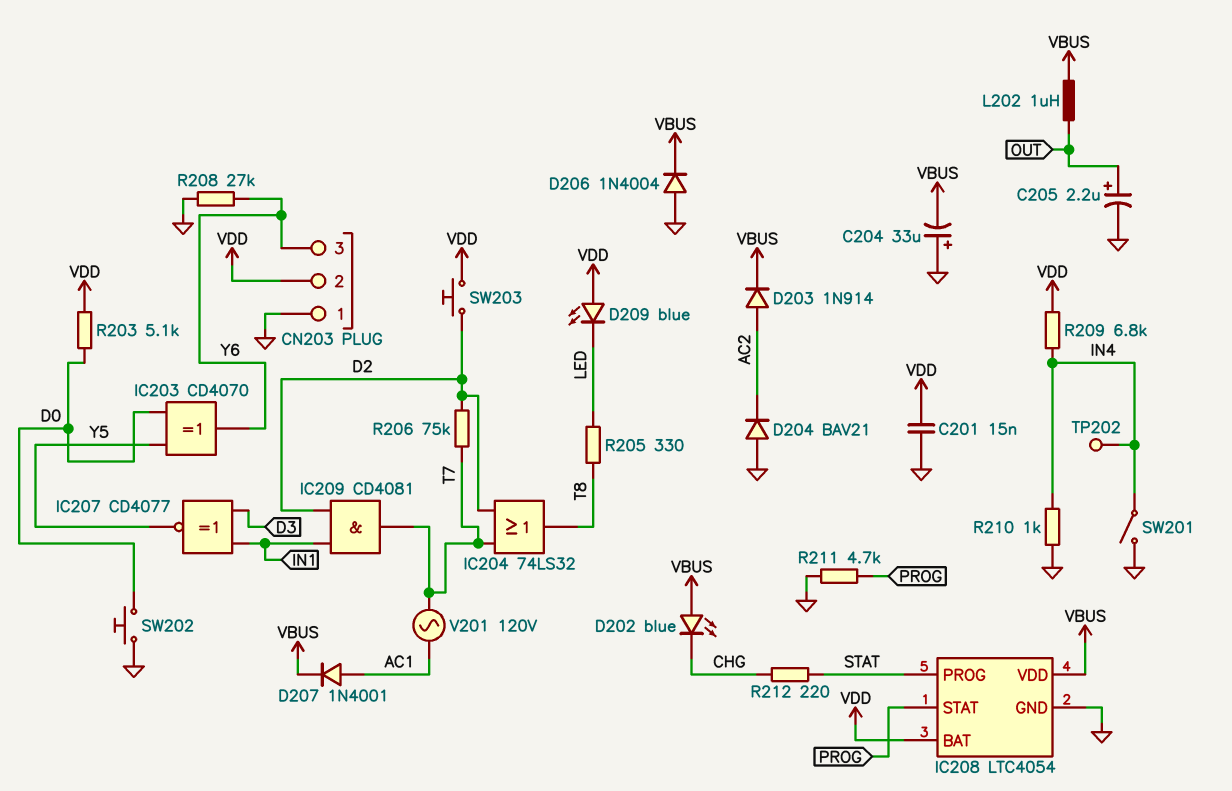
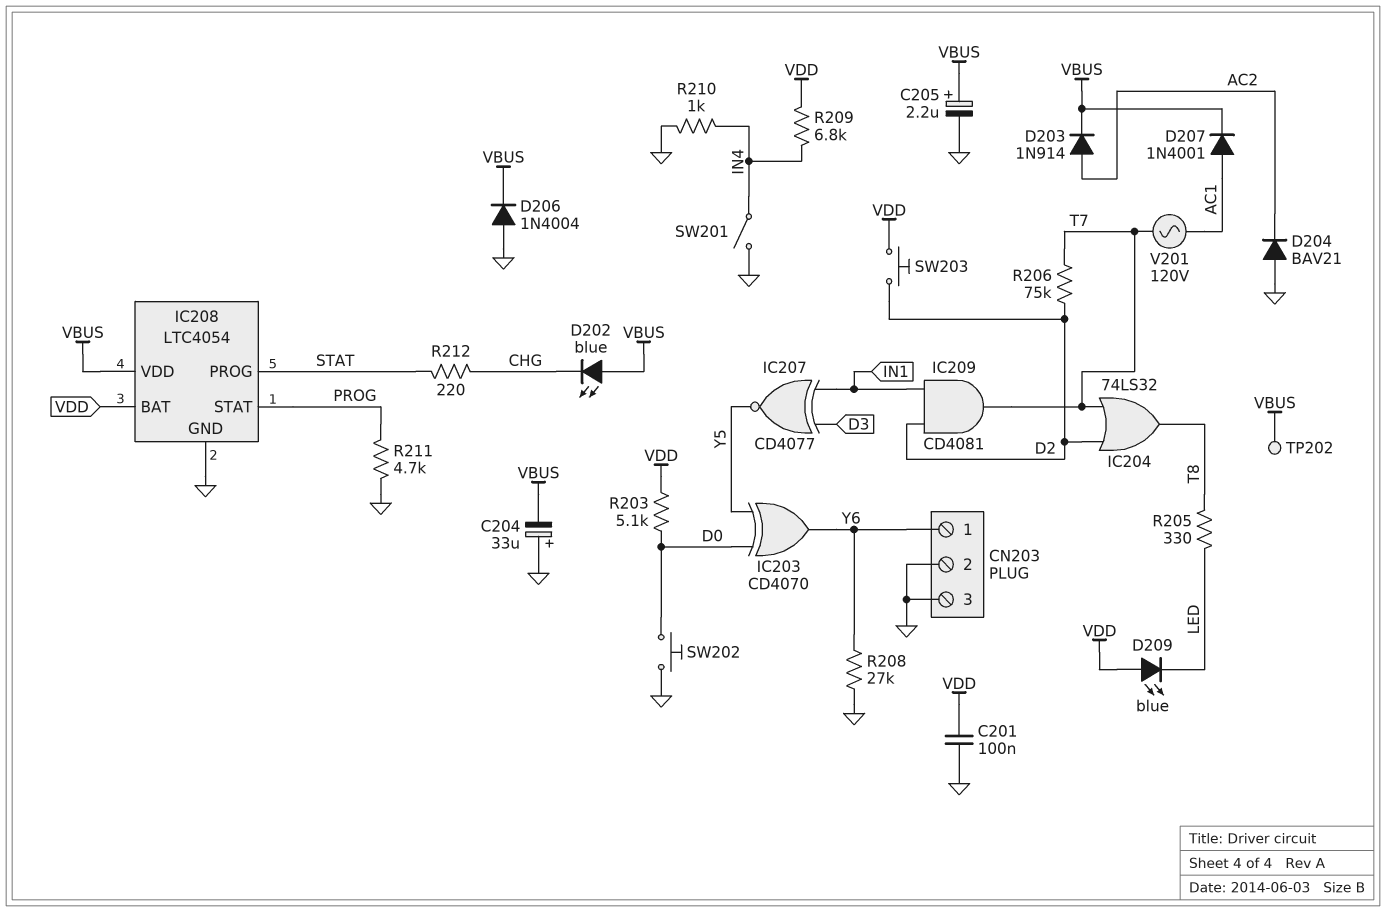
C201: 15nF (GND, VDD) -> 100nF (GND, VDD)
C205: 2.2uF (plus OUT, minus GND) -> 2.2uF (plus VBUS, minus GND)
CN203 pin 1: GND -> Y6
CN203 pin 2: VDD -> GND
CN203 pin 3: Y6 -> GND
L202: 1uH (OUT, VBUS) -> none
TP202: test point (IN4) -> test point (VBUS)

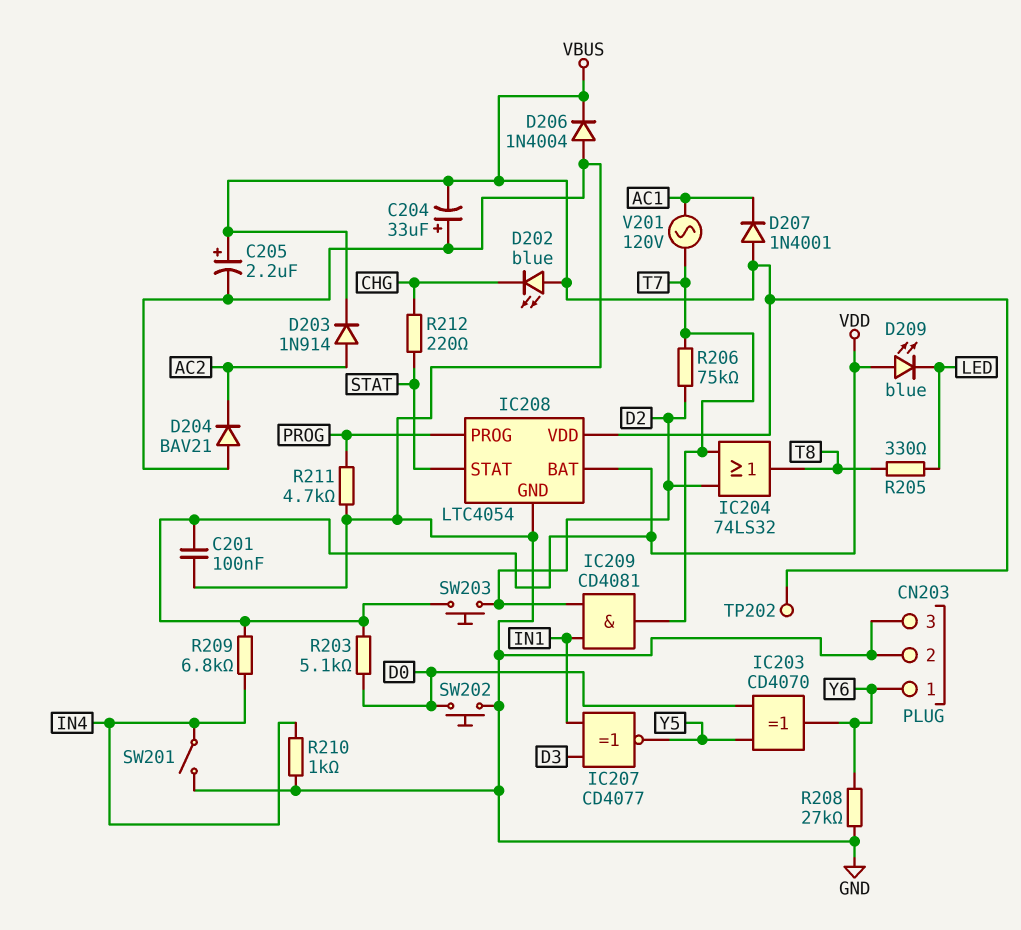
D207: diode 1N4001 (A AC1, K VBUS) -> diode 1N4001 (A VBUS, K AC1)
IC208 pin PROG: STAT -> PROG
IC208 pin STAT: PROG -> STAT

